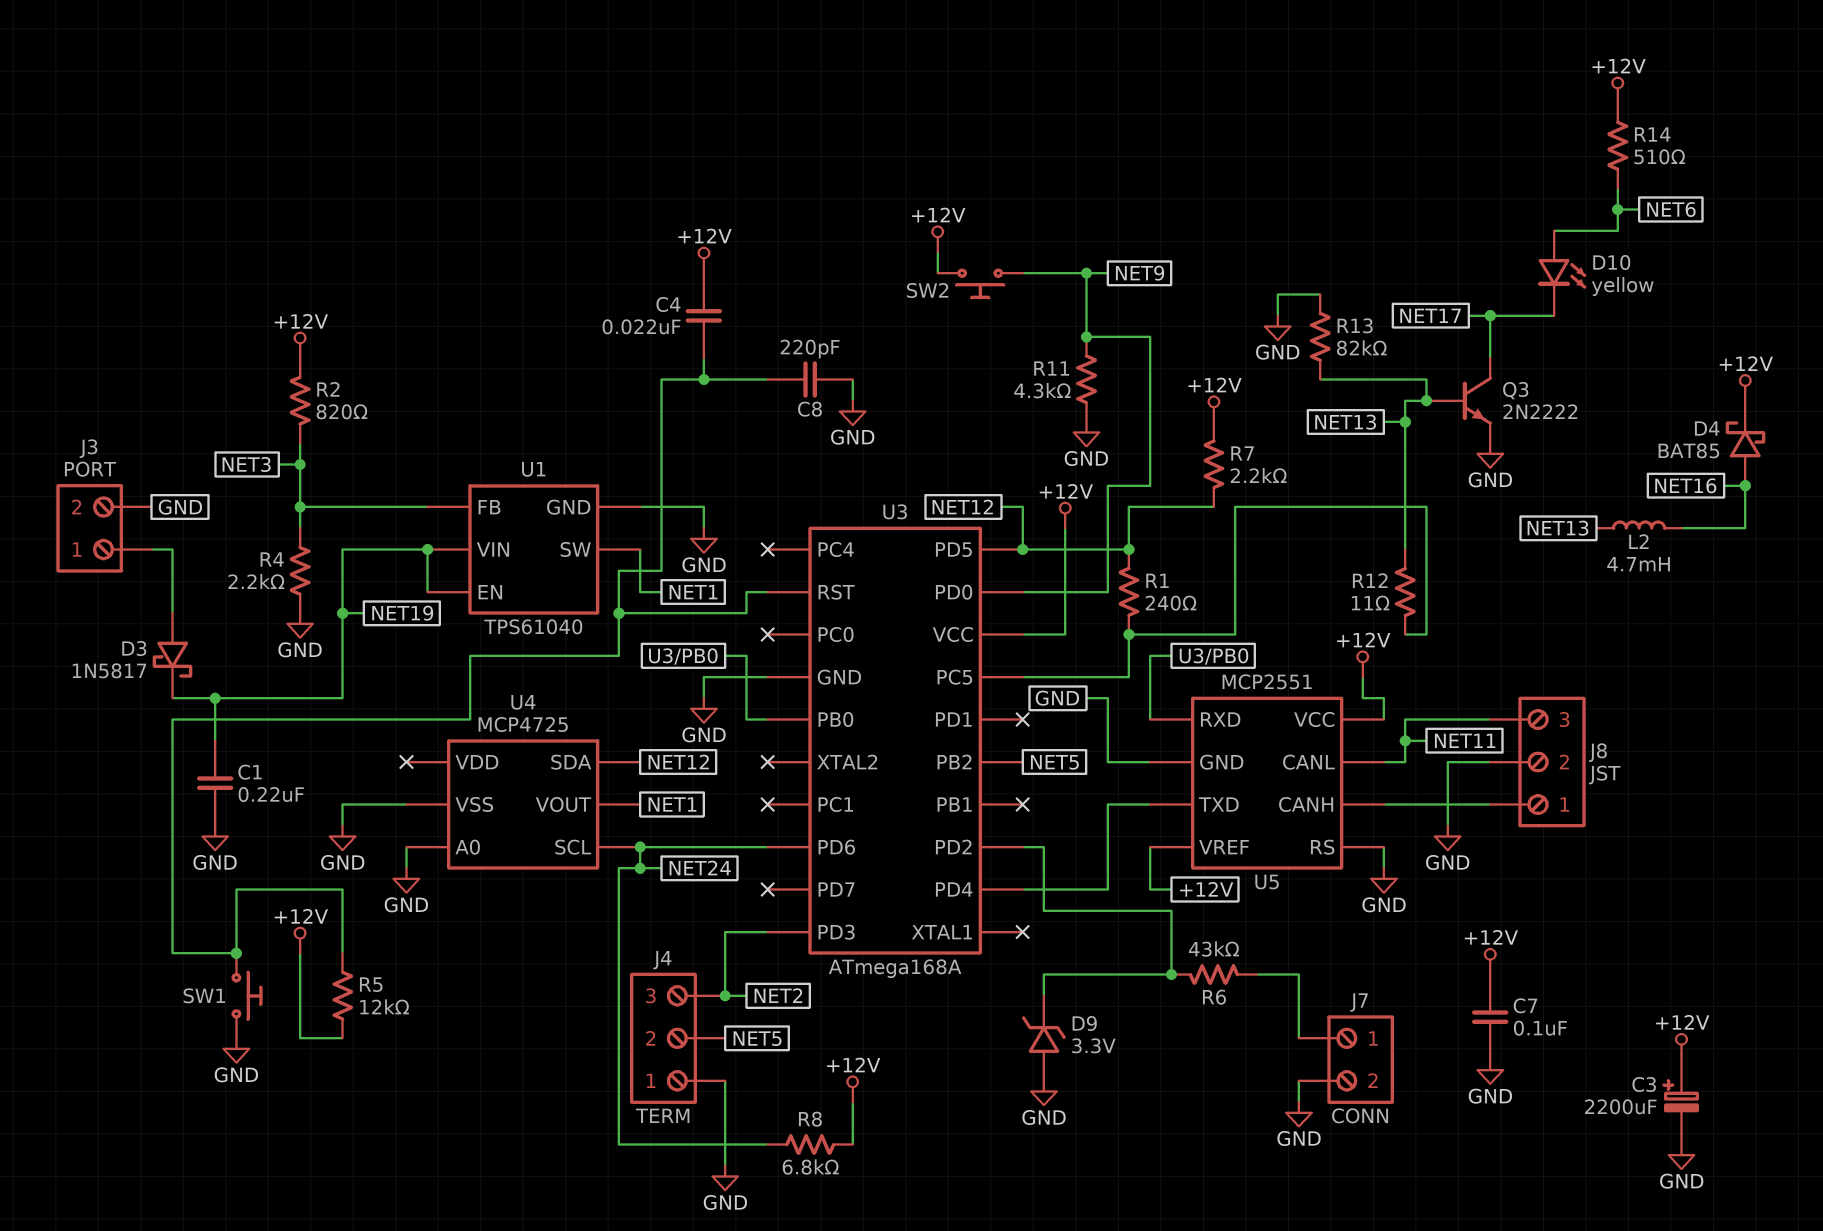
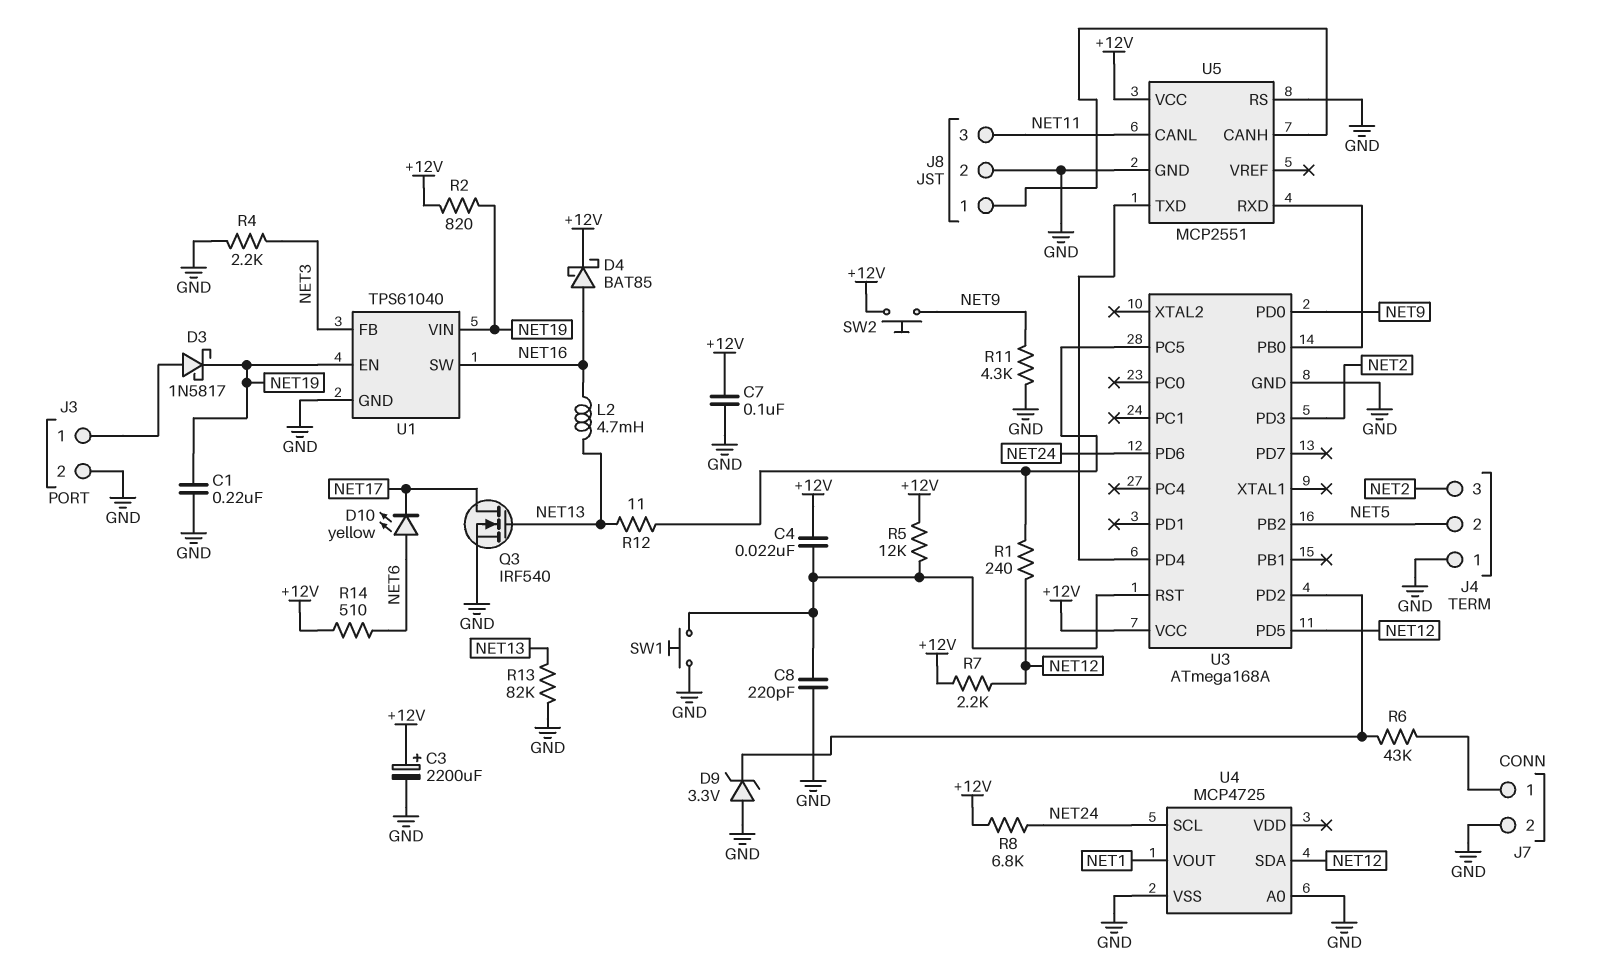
Q3: NPN 2N2222 (B NET13, C NET17, E GND) -> NMOS IRF540 (G NET13, D NET17, S GND)
R2: 820 (+12V, NET3) -> 820 (+12V, NET19)
U1 pin SW: NET1 -> NET16
U5 pin VREF: +12V -> none

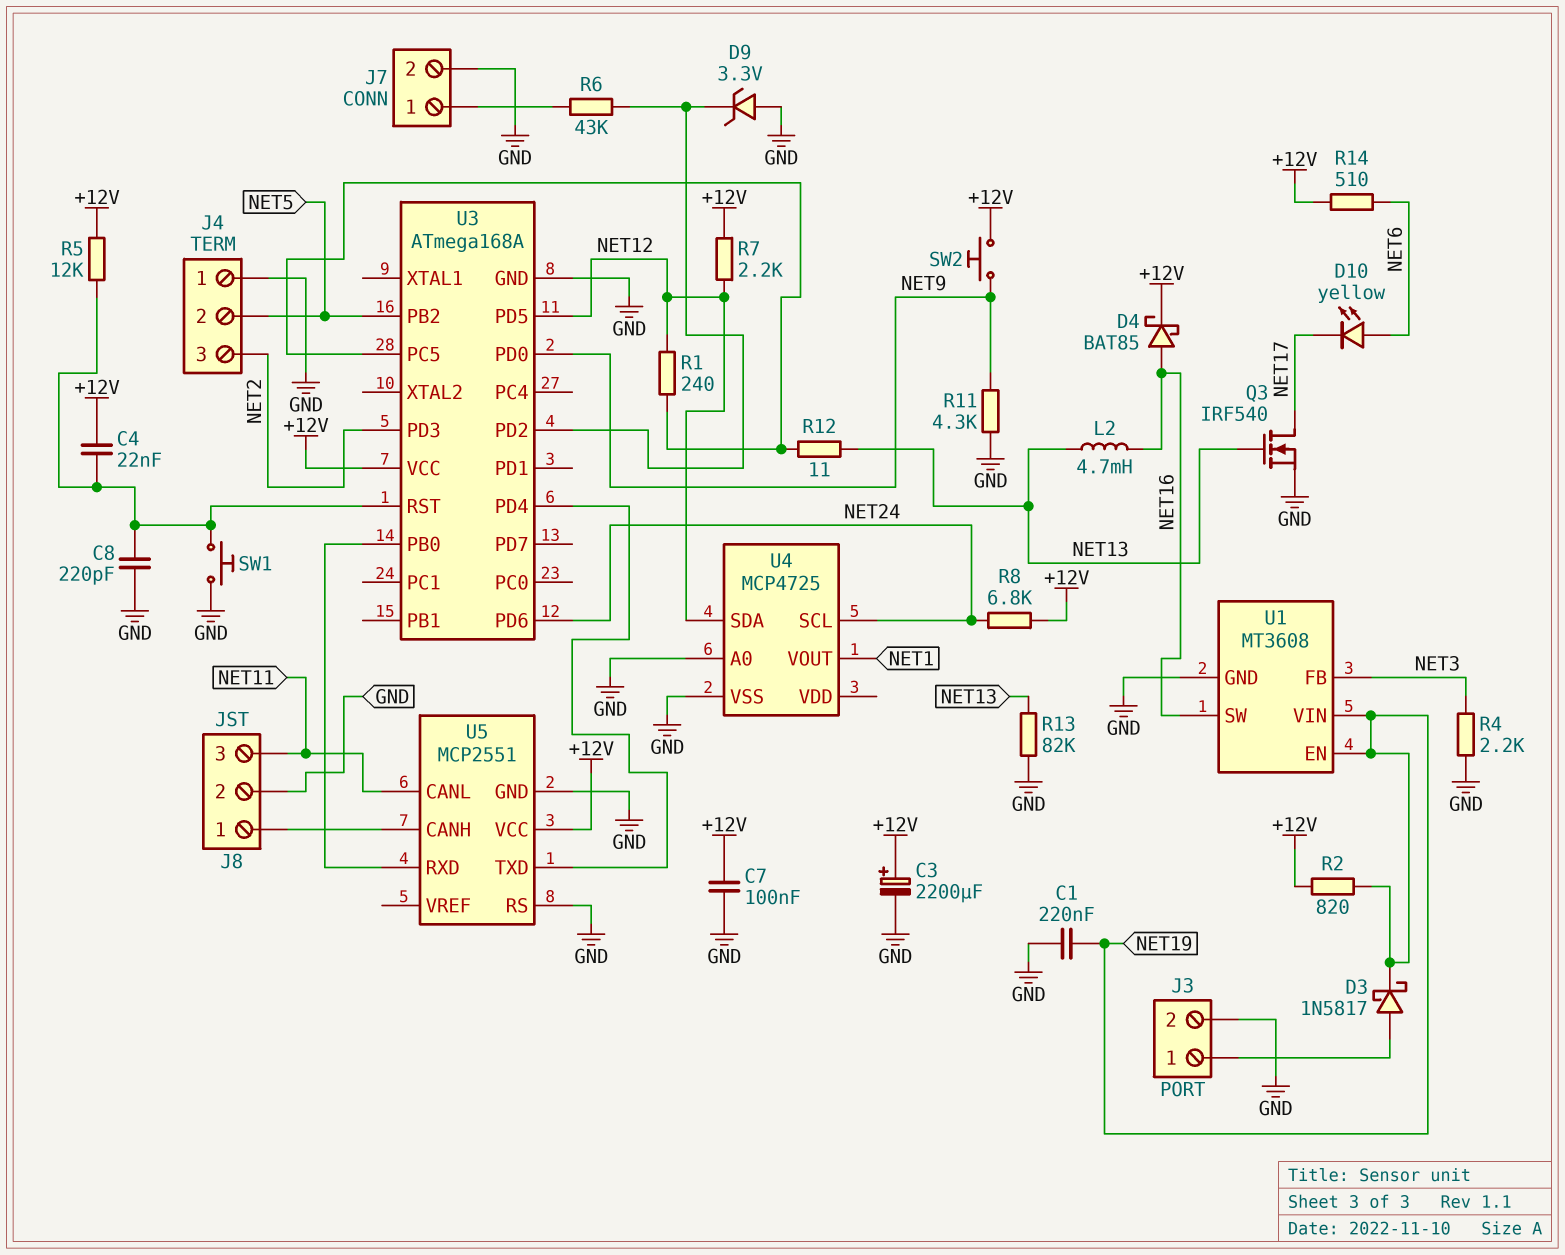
U1: TPS61040 -> MT3608

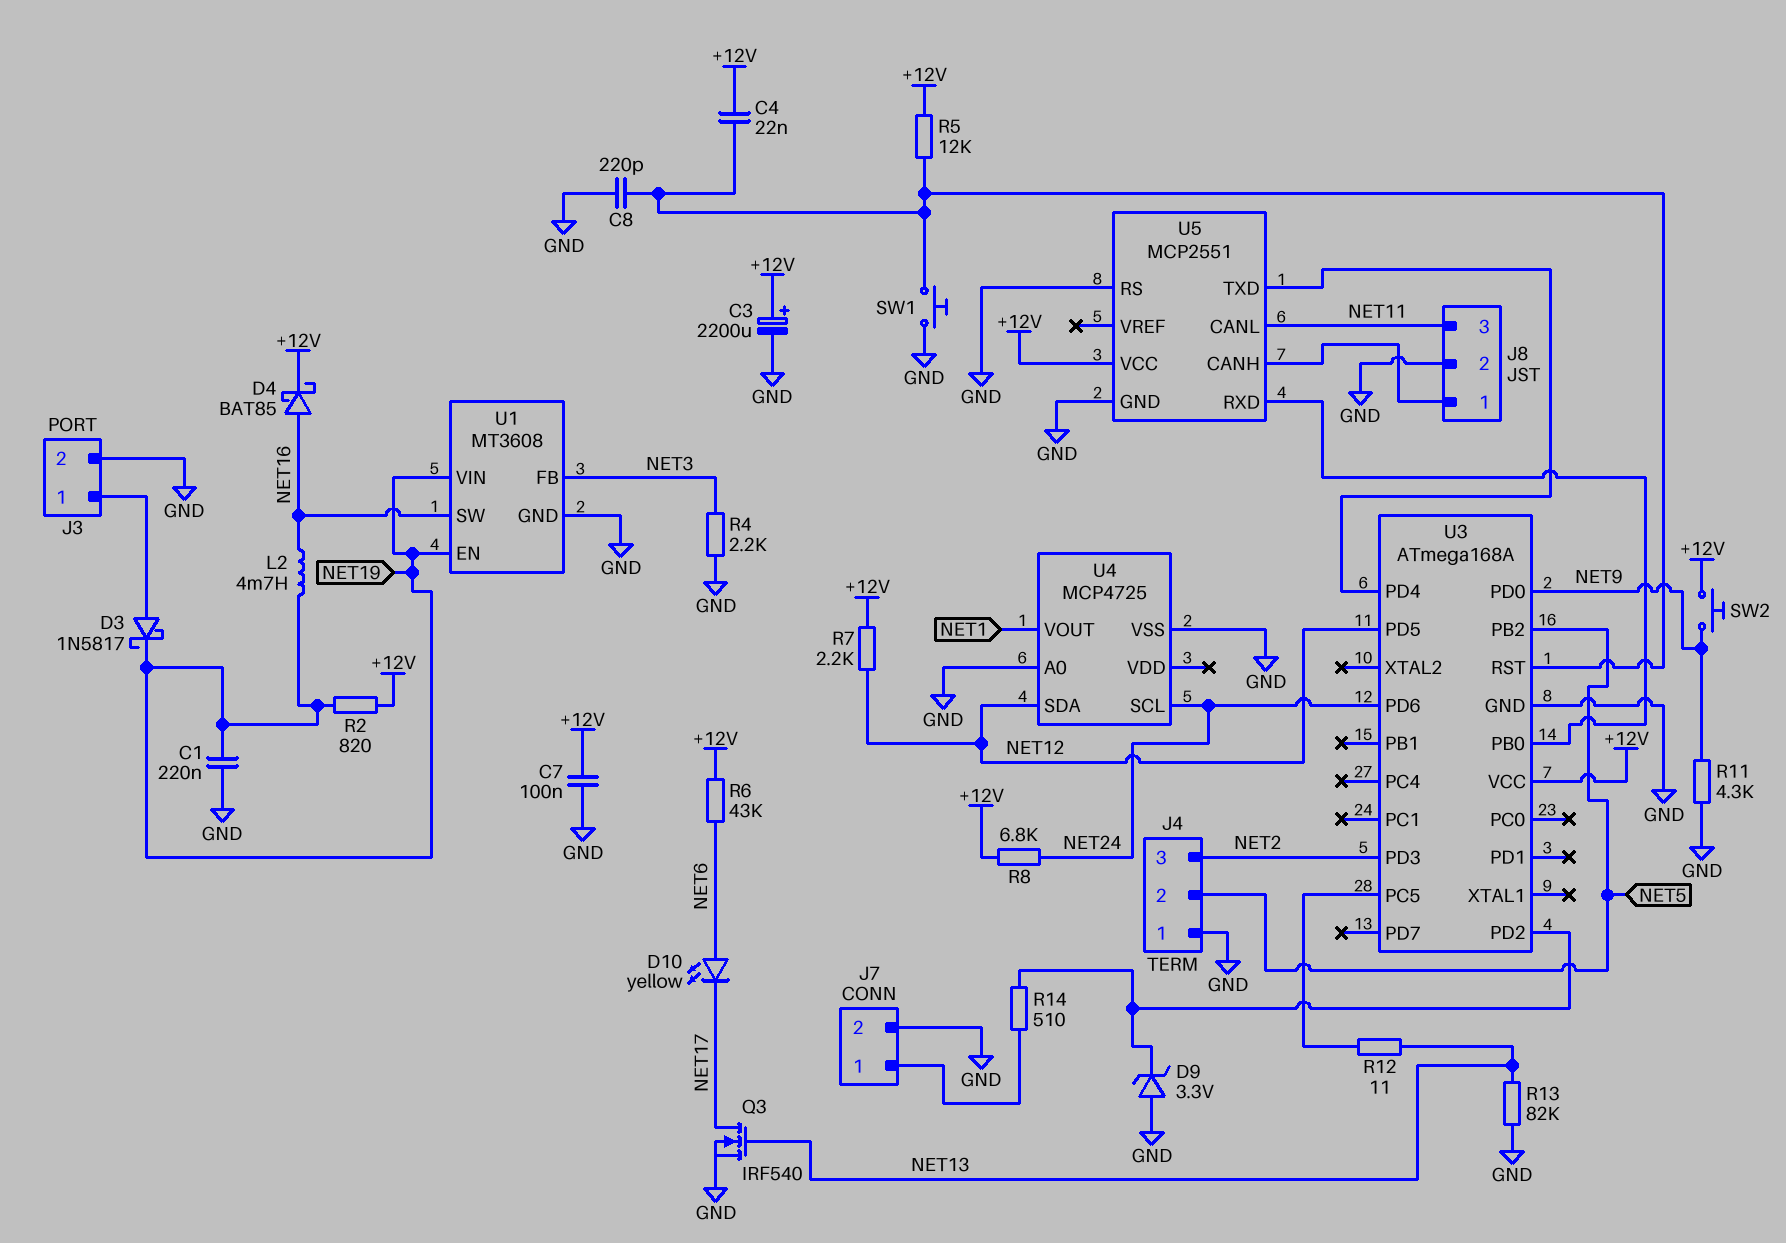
L2: 4.7mH (NET13, NET16) -> 4.7mH (NET16, NET19)
R1: 240 (NET12, U3/PC5) -> none
R6: 43k (J7/1, U3/PD2) -> 43k (+12V, NET6)
R14: 510 (+12V, NET6) -> 510 (J7/1, U3/PD2)

